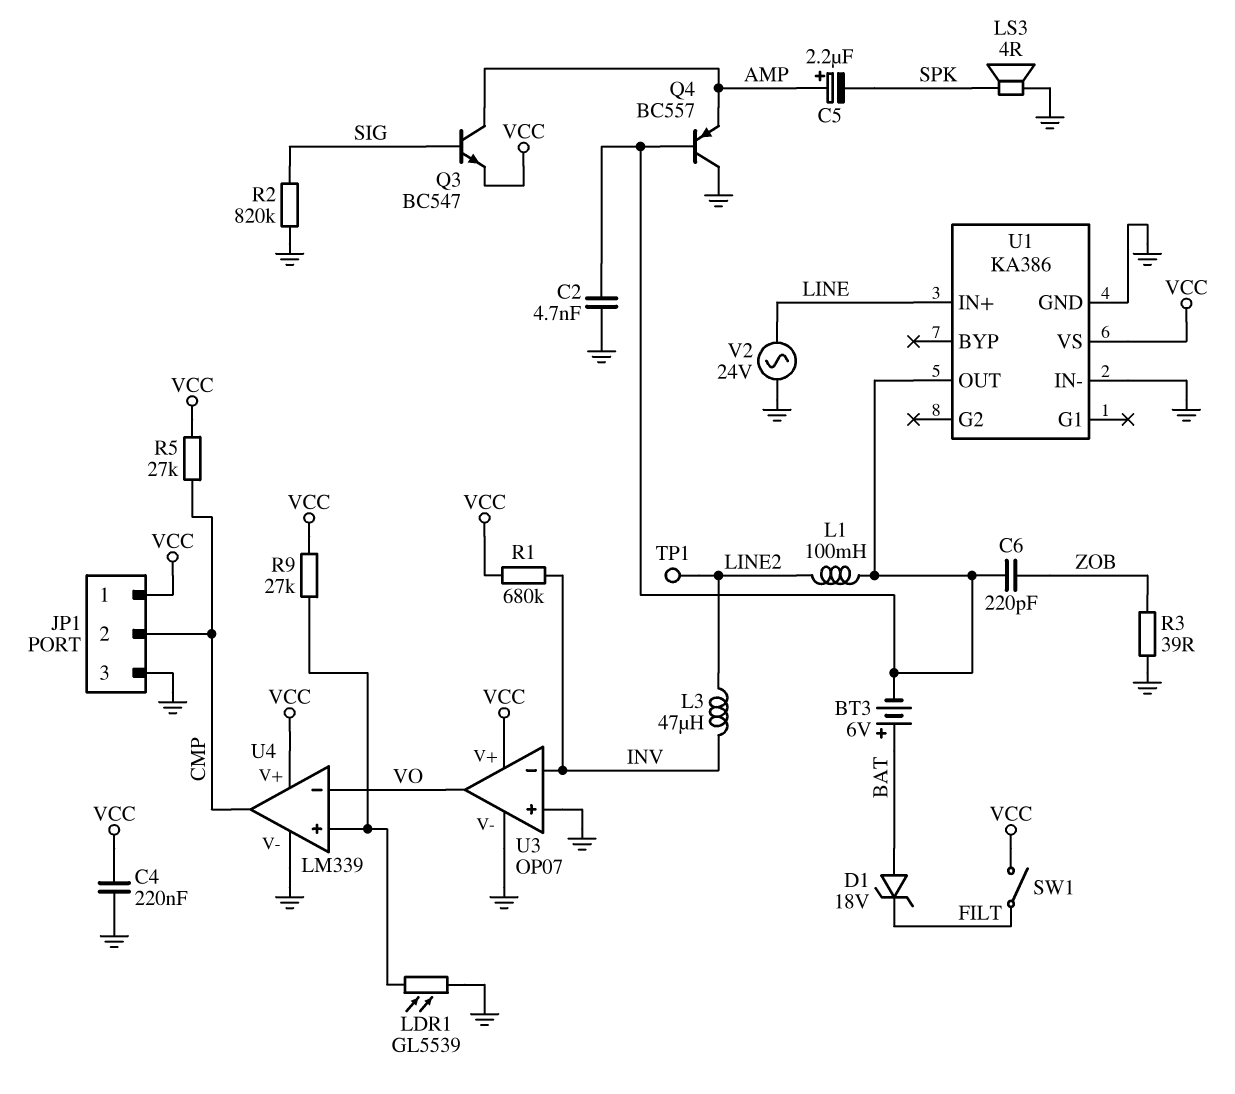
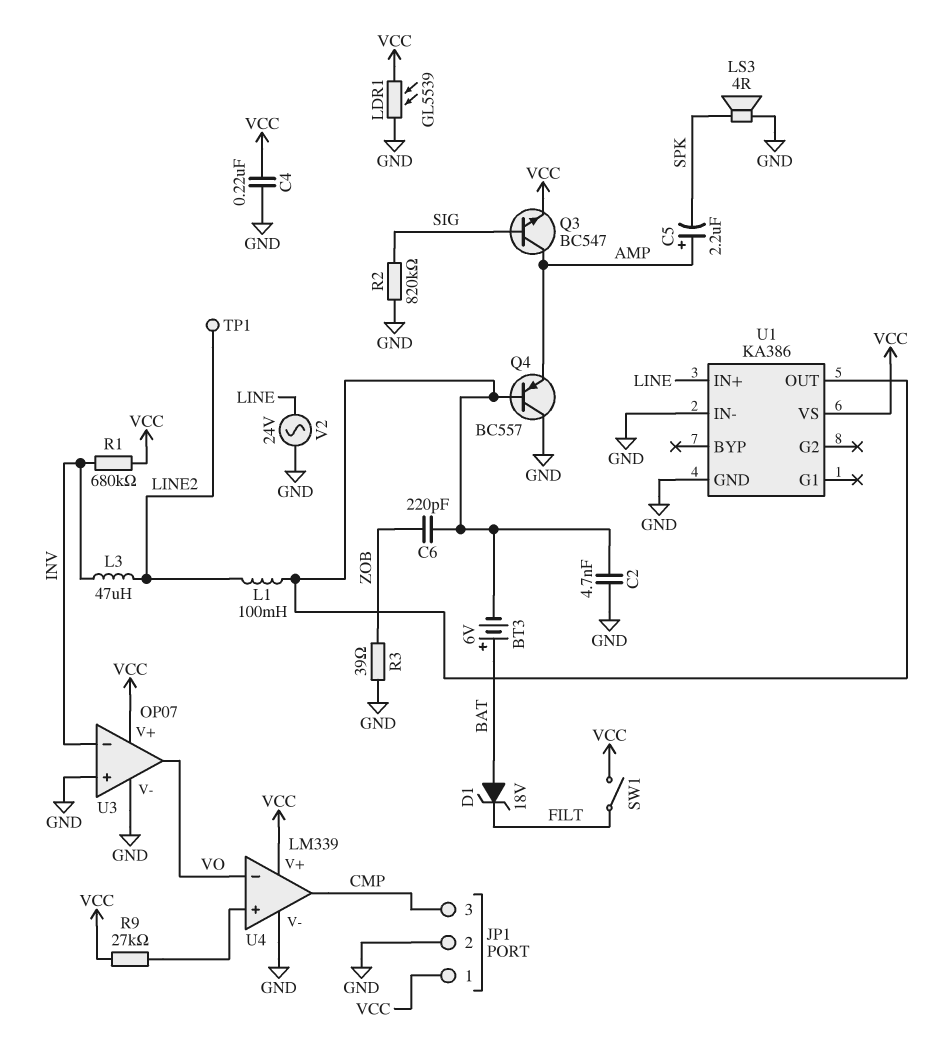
JP1 pin 2: CMP -> GND
JP1 pin 3: GND -> CMP
LDR1: GL5539 (GND, U4/in+) -> GL5539 (GND, VCC)
R5: 27k (CMP, VCC) -> none

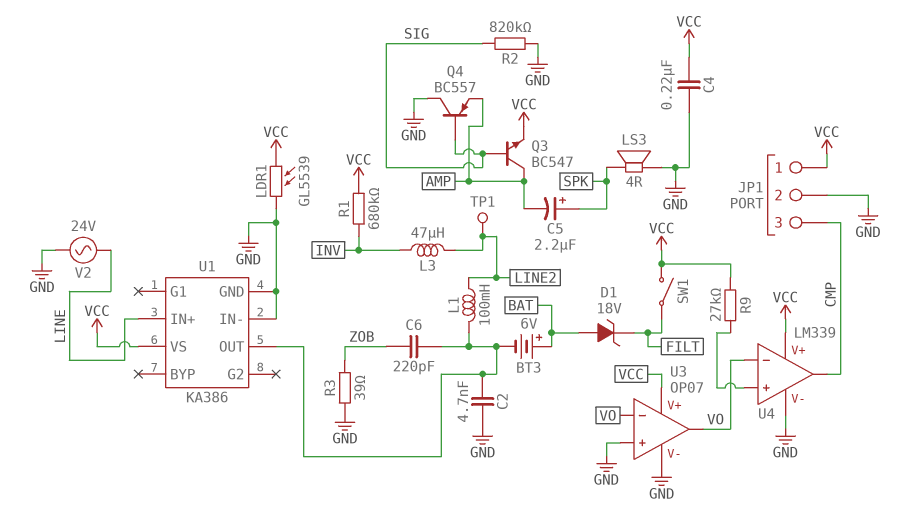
C5: 2.2uF (plus AMP, minus SPK) -> 2.2uF (plus SPK, minus AMP)
Q4: PNP BC557 (B U1/OUT, C GND, E AMP) -> PNP BC557 (B SIG, C GND, E AMP)
U3 pin in-: INV -> VO

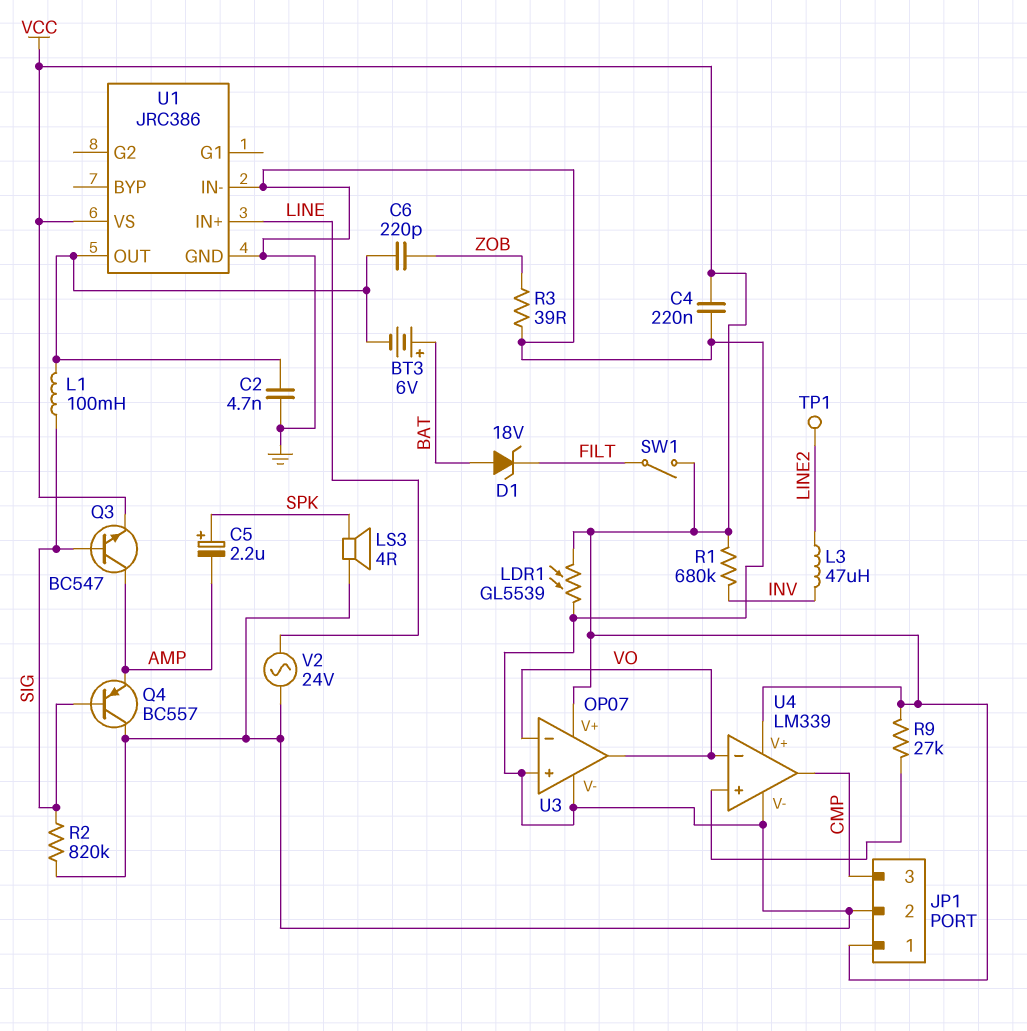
L1: 100mH (LINE2, U1/OUT) -> 100mH (SIG, U1/OUT)
U1: KA386 -> JRC386

